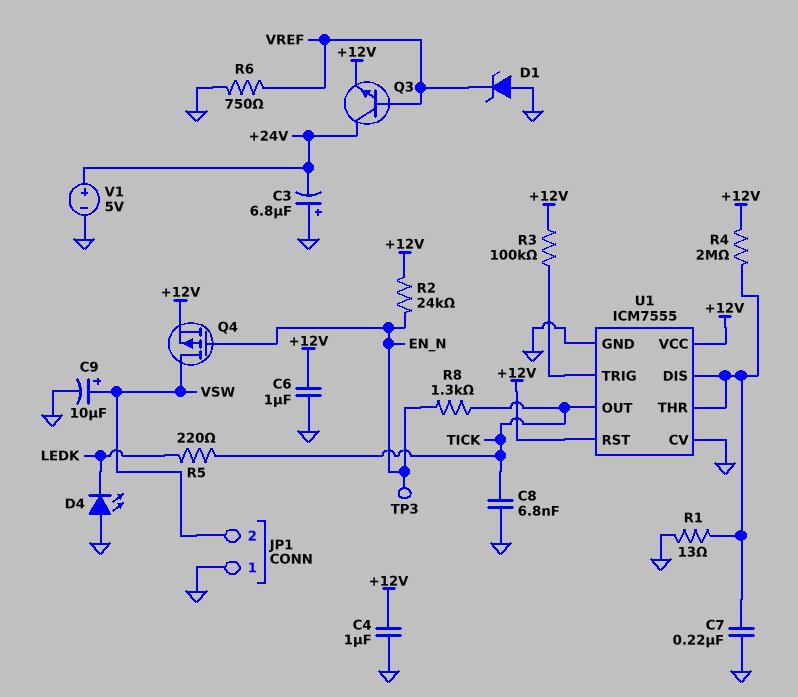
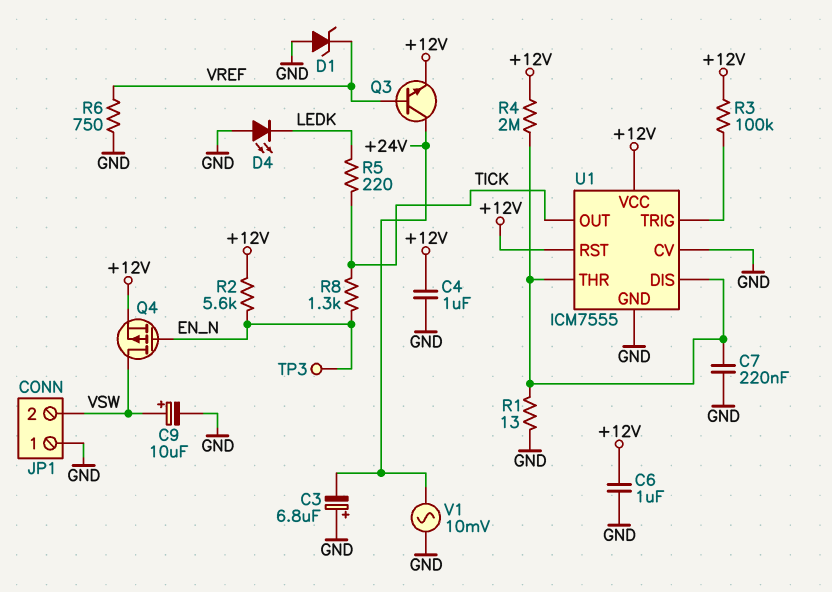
C8: 6.8nF (GND, TICK) -> none
R2: 24k (+12V, EN_N) -> 5.6k (+12V, EN_N)
V1: 5V (plus +24V, minus GND) -> AC 10mV (+24V, GND)

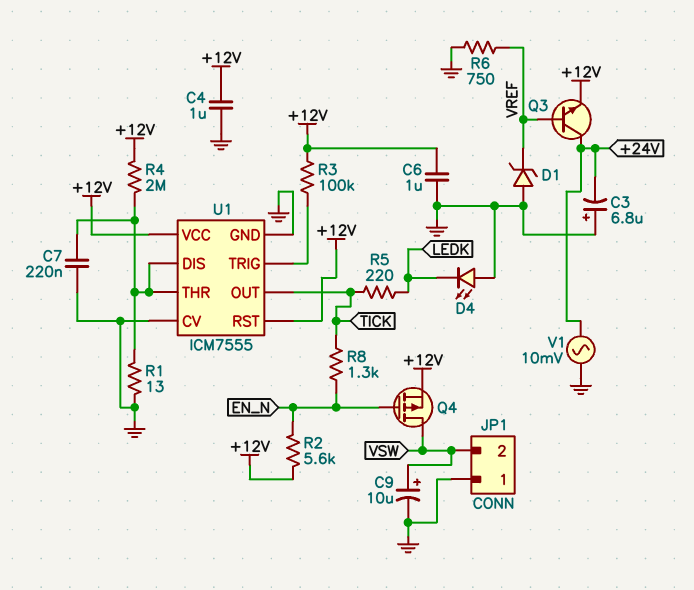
TP3: test point (EN_N) -> none

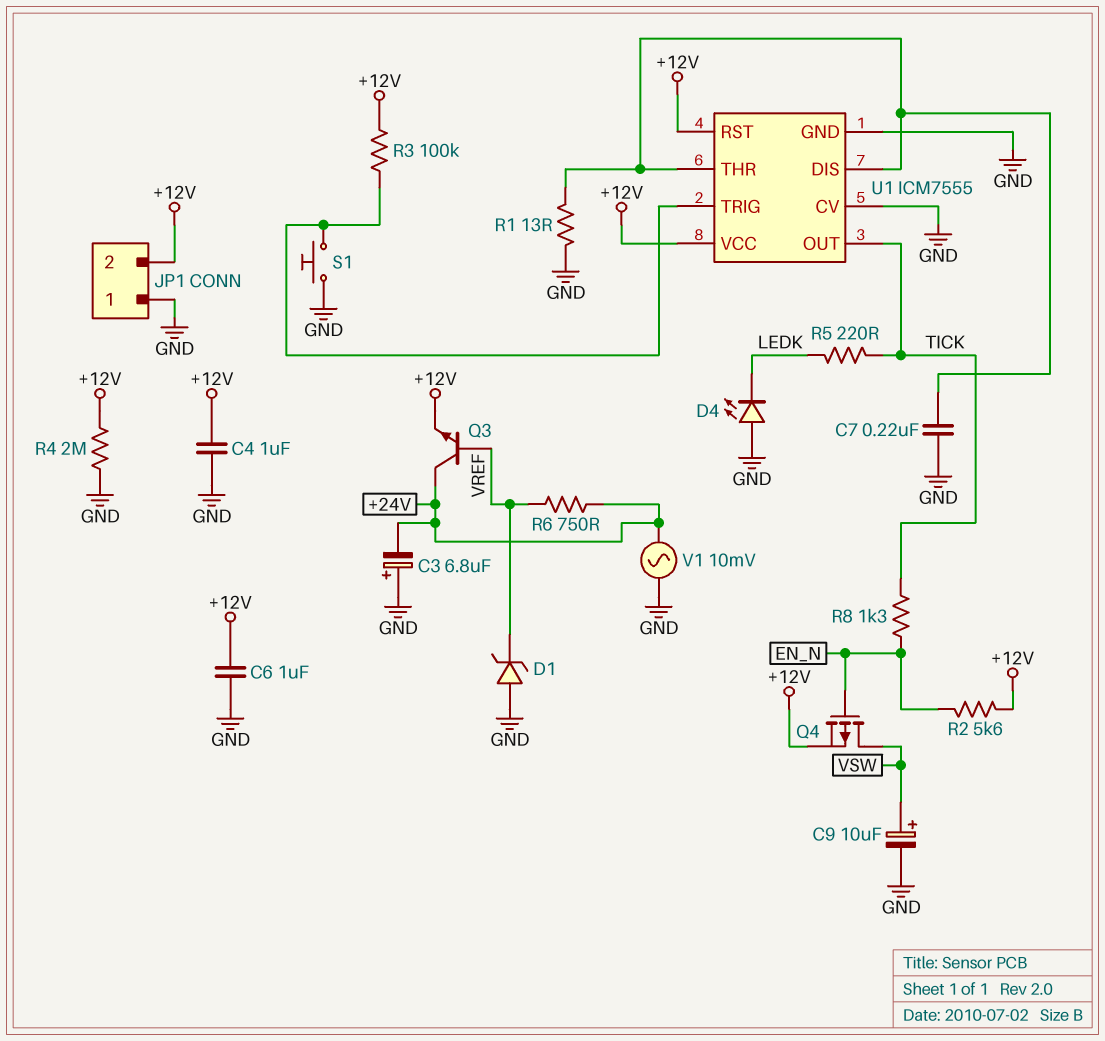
JP1 pin 2: VSW -> +12V
R4: 2M (+12V, U1/DIS) -> 2M (+12V, GND)
R6: 750 (GND, VREF) -> 750 (+24V, VREF)
S1: none -> button (GND, U1/TRIG)

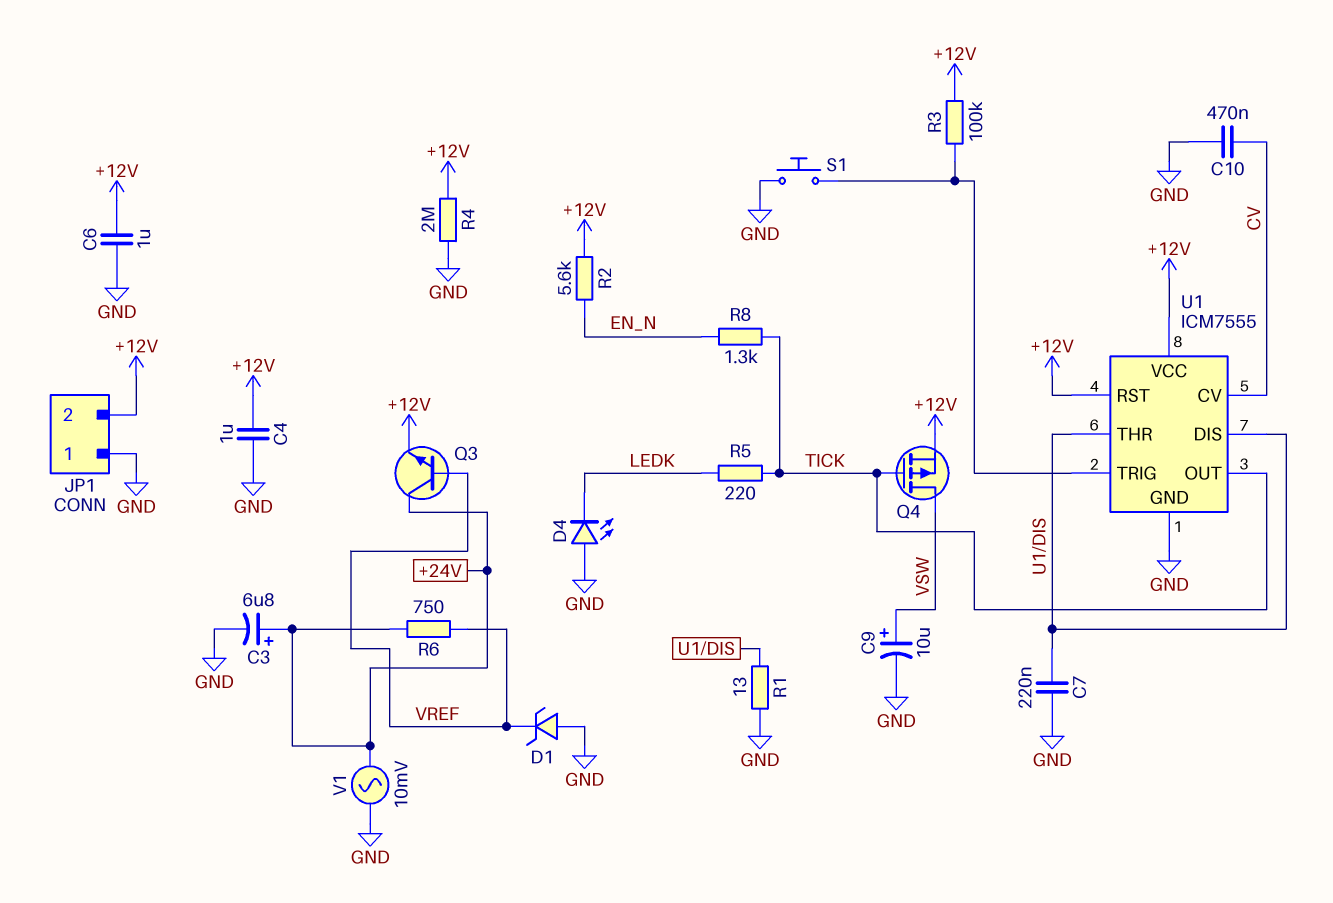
C3: 6.8uF (plus GND, minus +24V) -> 6.8uF (plus +24V, minus GND)
C10: none -> 470nF (CV, GND)
Q4: PMOS (G EN_N, D VSW, S +12V) -> PMOS (G TICK, D VSW, S +12V)
U1 pin CV: GND -> CV

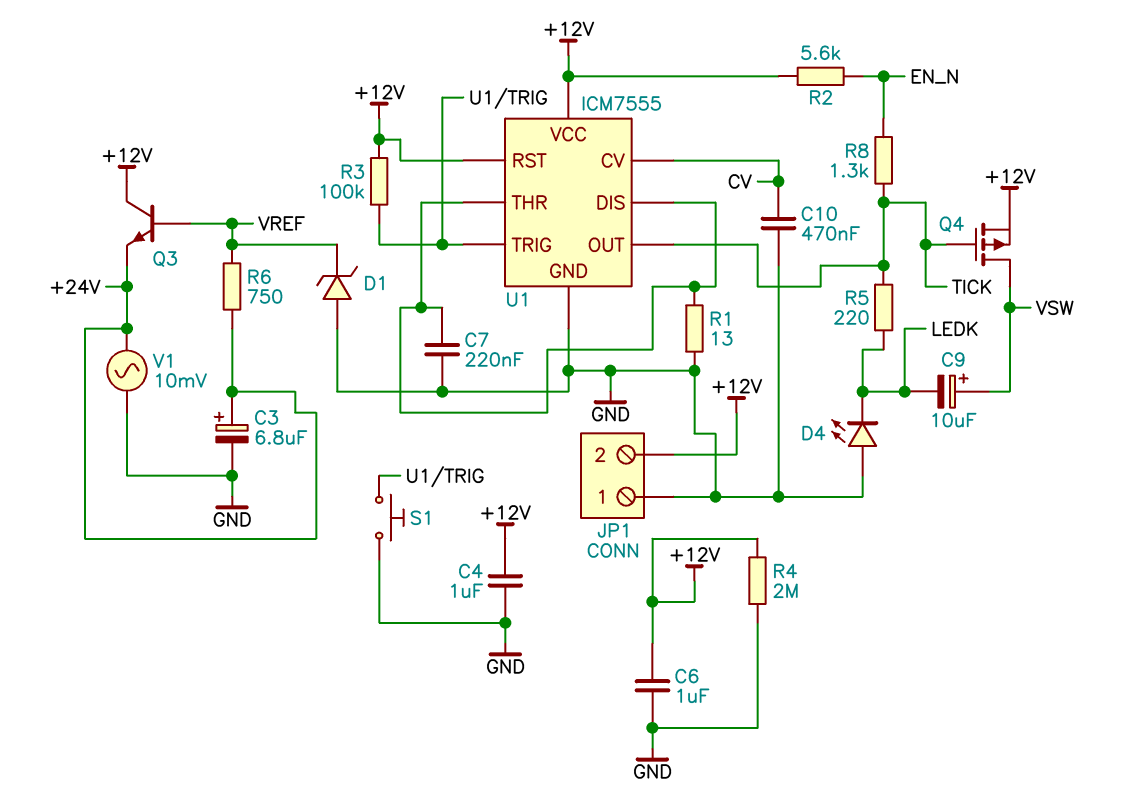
C9: 10uF (plus VSW, minus GND) -> 10uF (plus VSW, minus LEDK)
Q3: NPN (B VREF, C +24V, E +12V) -> NPN (B VREF, C +12V, E +24V)

